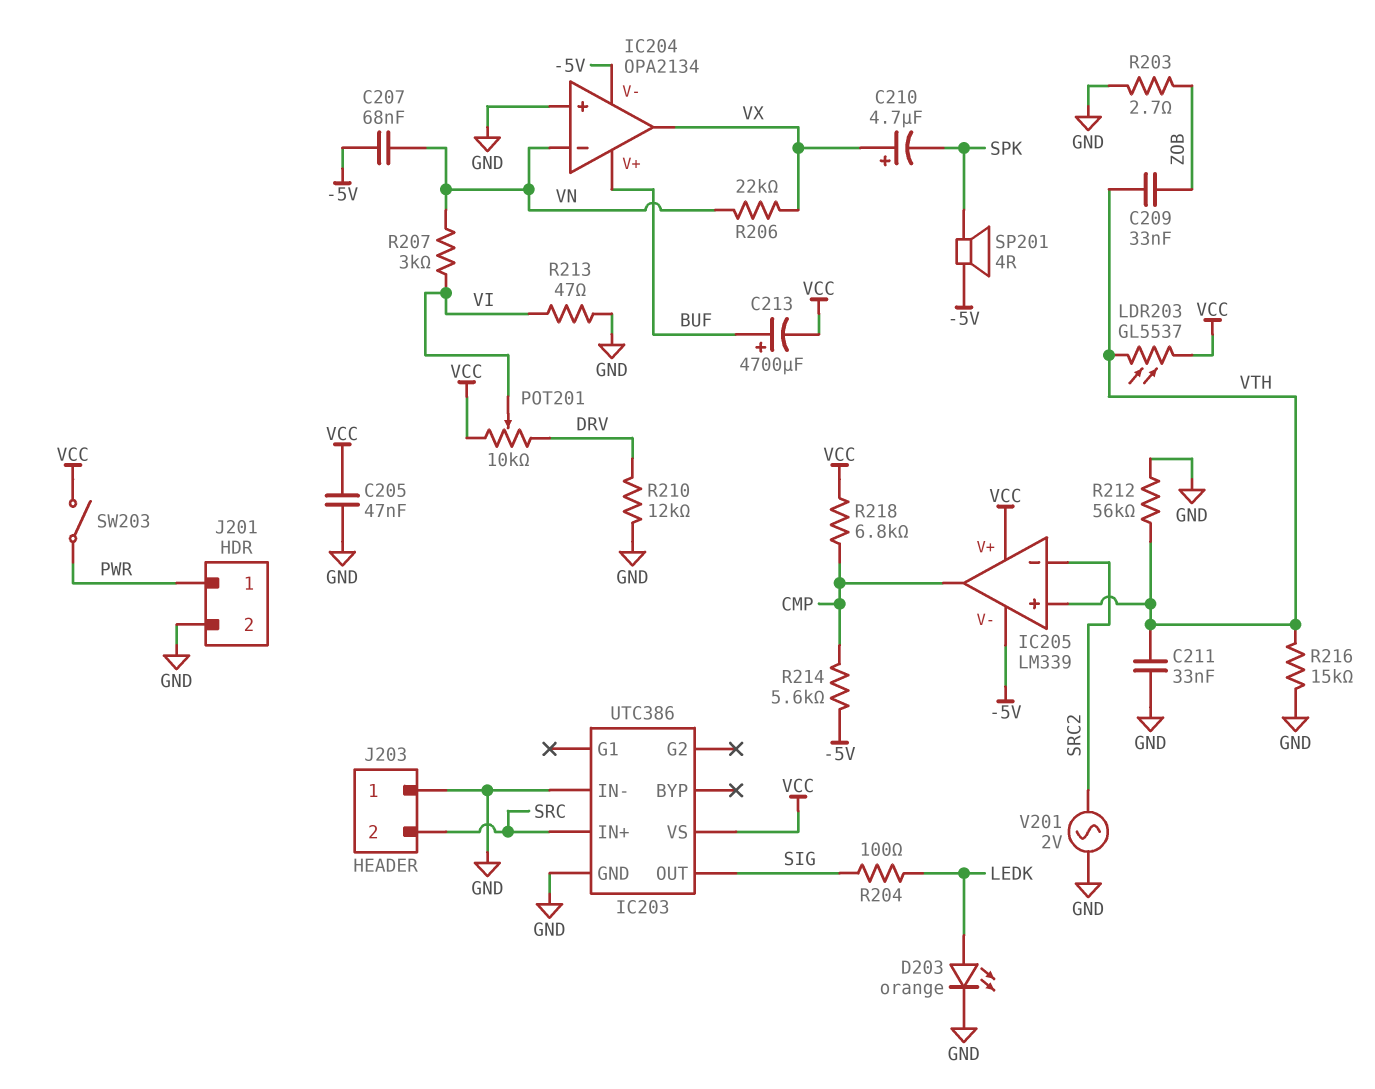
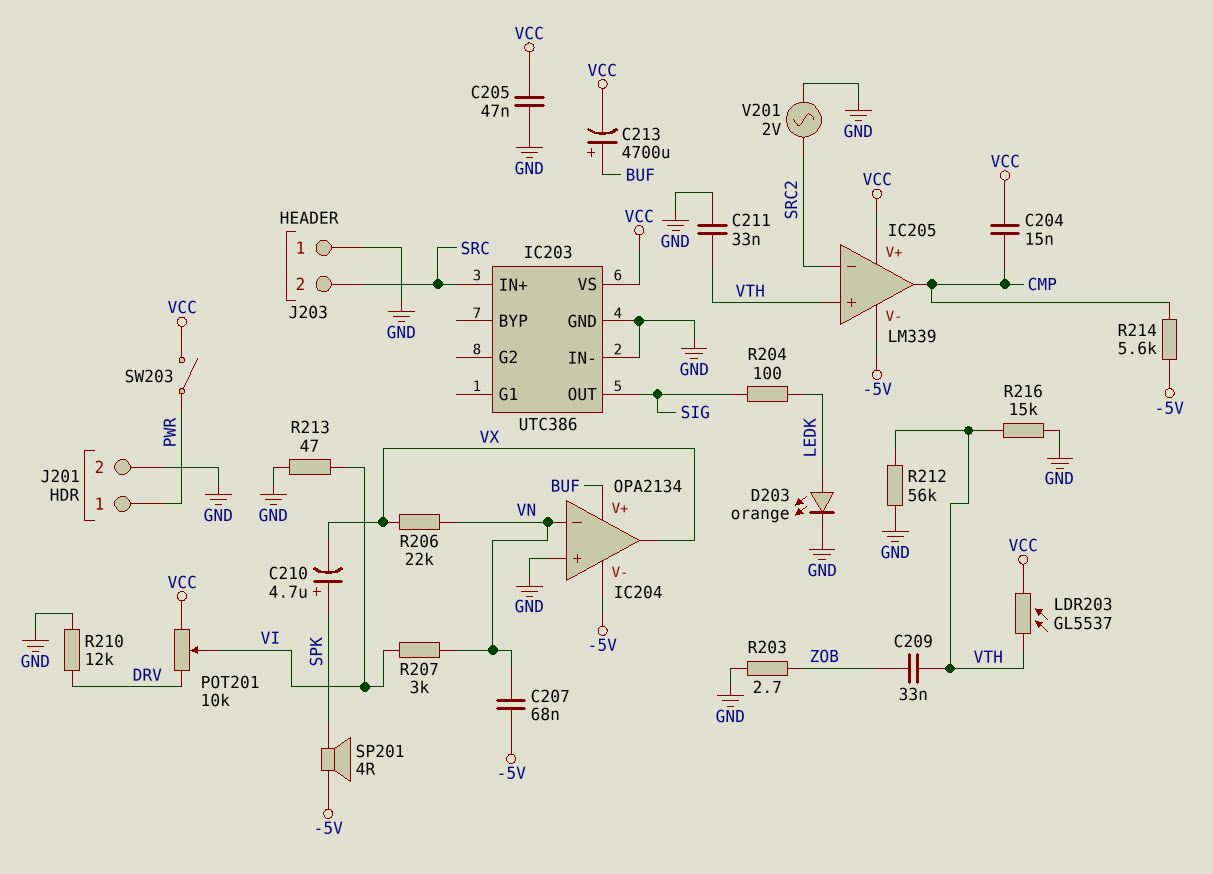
C204: none -> 15nF (CMP, VCC)
C210: 4.7uF (plus VX, minus SPK) -> 4.7uF (plus SPK, minus VX)
R218: 6.8k (CMP, VCC) -> none

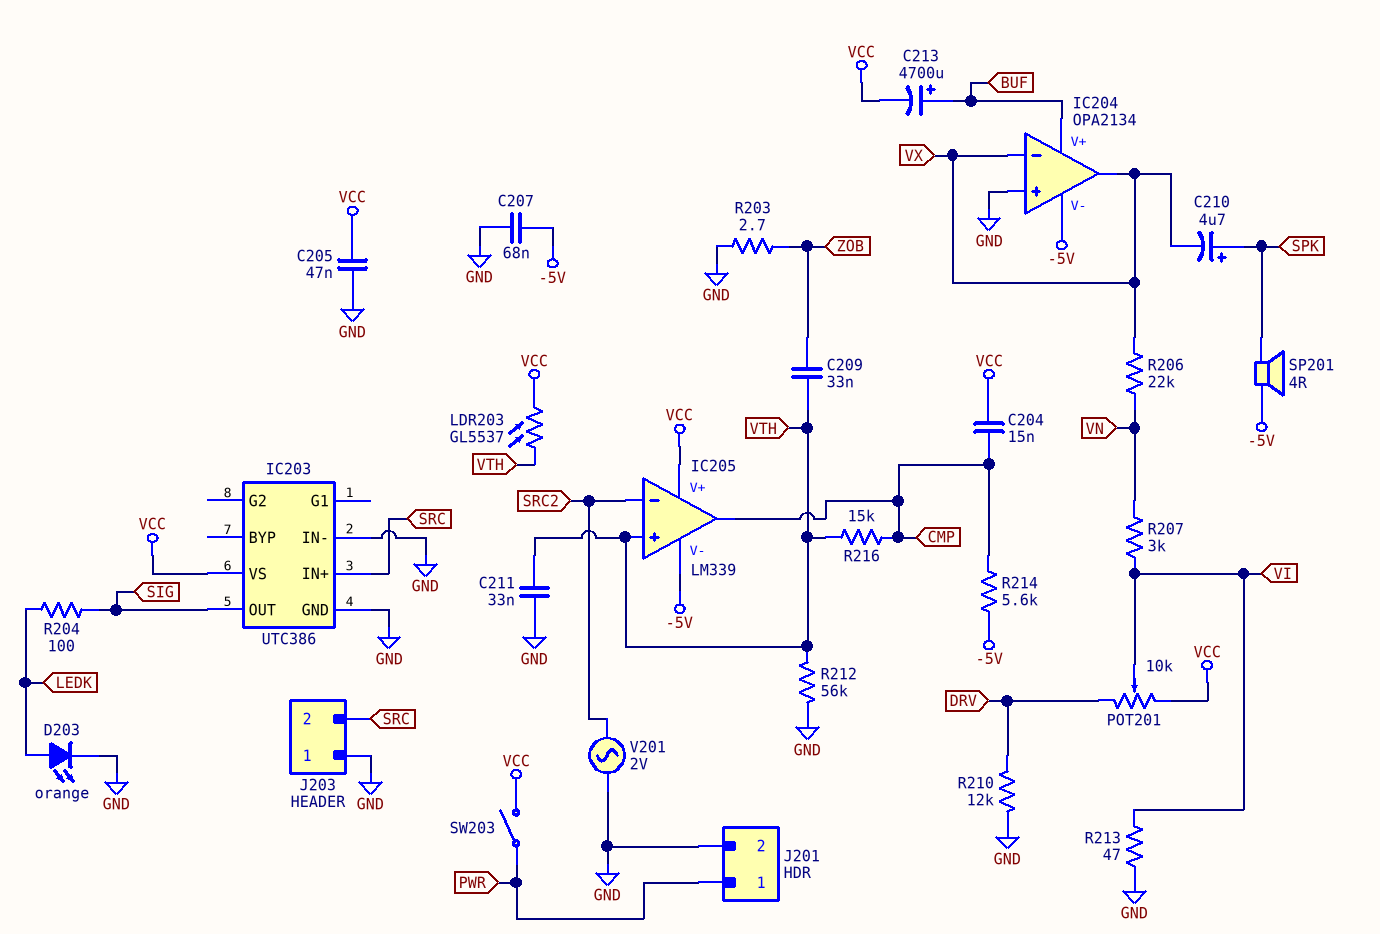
C207: 68nF (-5V, VN) -> 68nF (-5V, GND)
IC204 pin in-: VN -> VX
R216: 15k (GND, VTH) -> 15k (CMP, VTH)

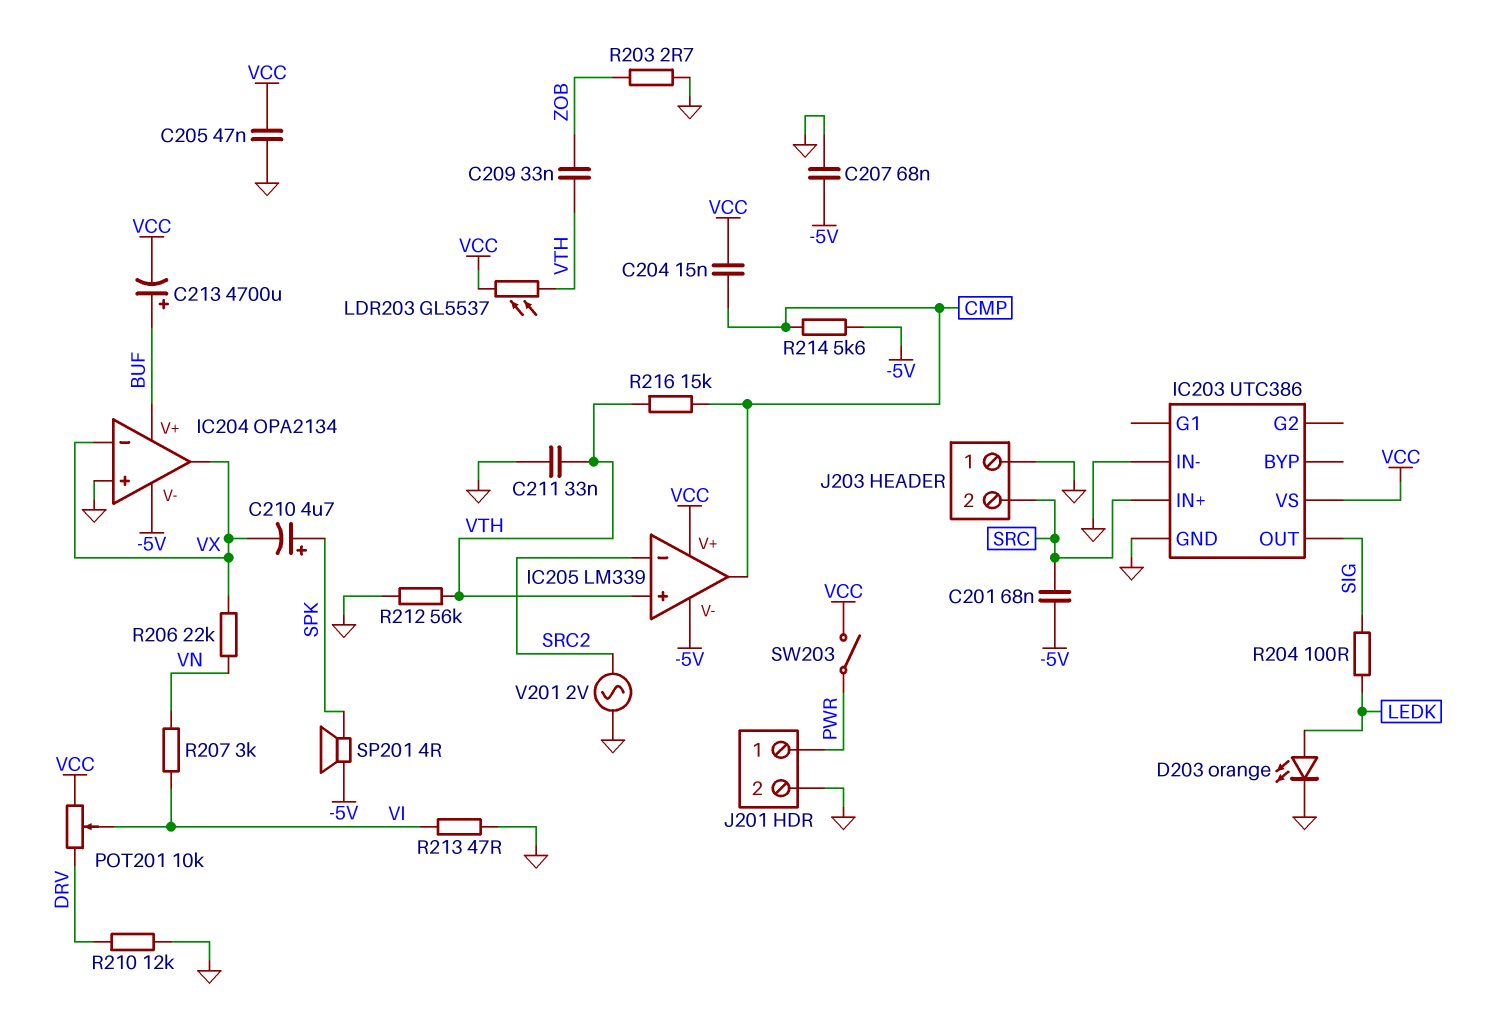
C201: none -> 68nF (-5V, SRC)

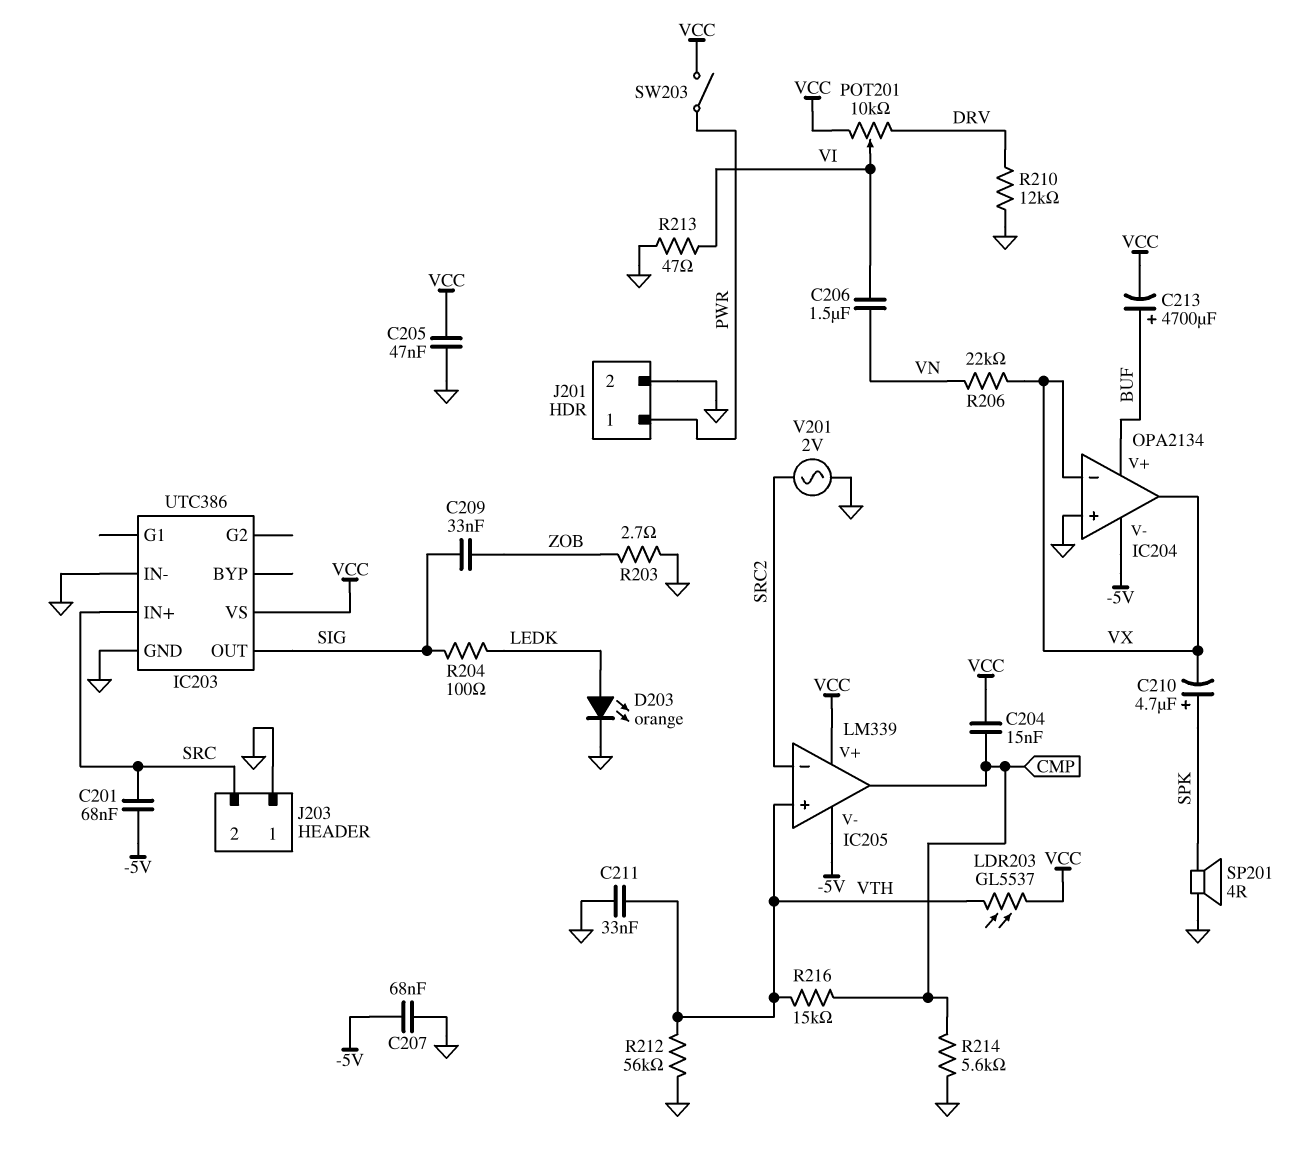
C206: none -> 1.5uF (VI, VN)
C209: 33nF (VTH, ZOB) -> 33nF (SIG, ZOB)
R207: 3k (VI, VN) -> none
R214: 5.6k (-5V, CMP) -> 5.6k (CMP, GND)
SP201: speaker 4R (-5V, SPK) -> speaker 4R (GND, SPK)

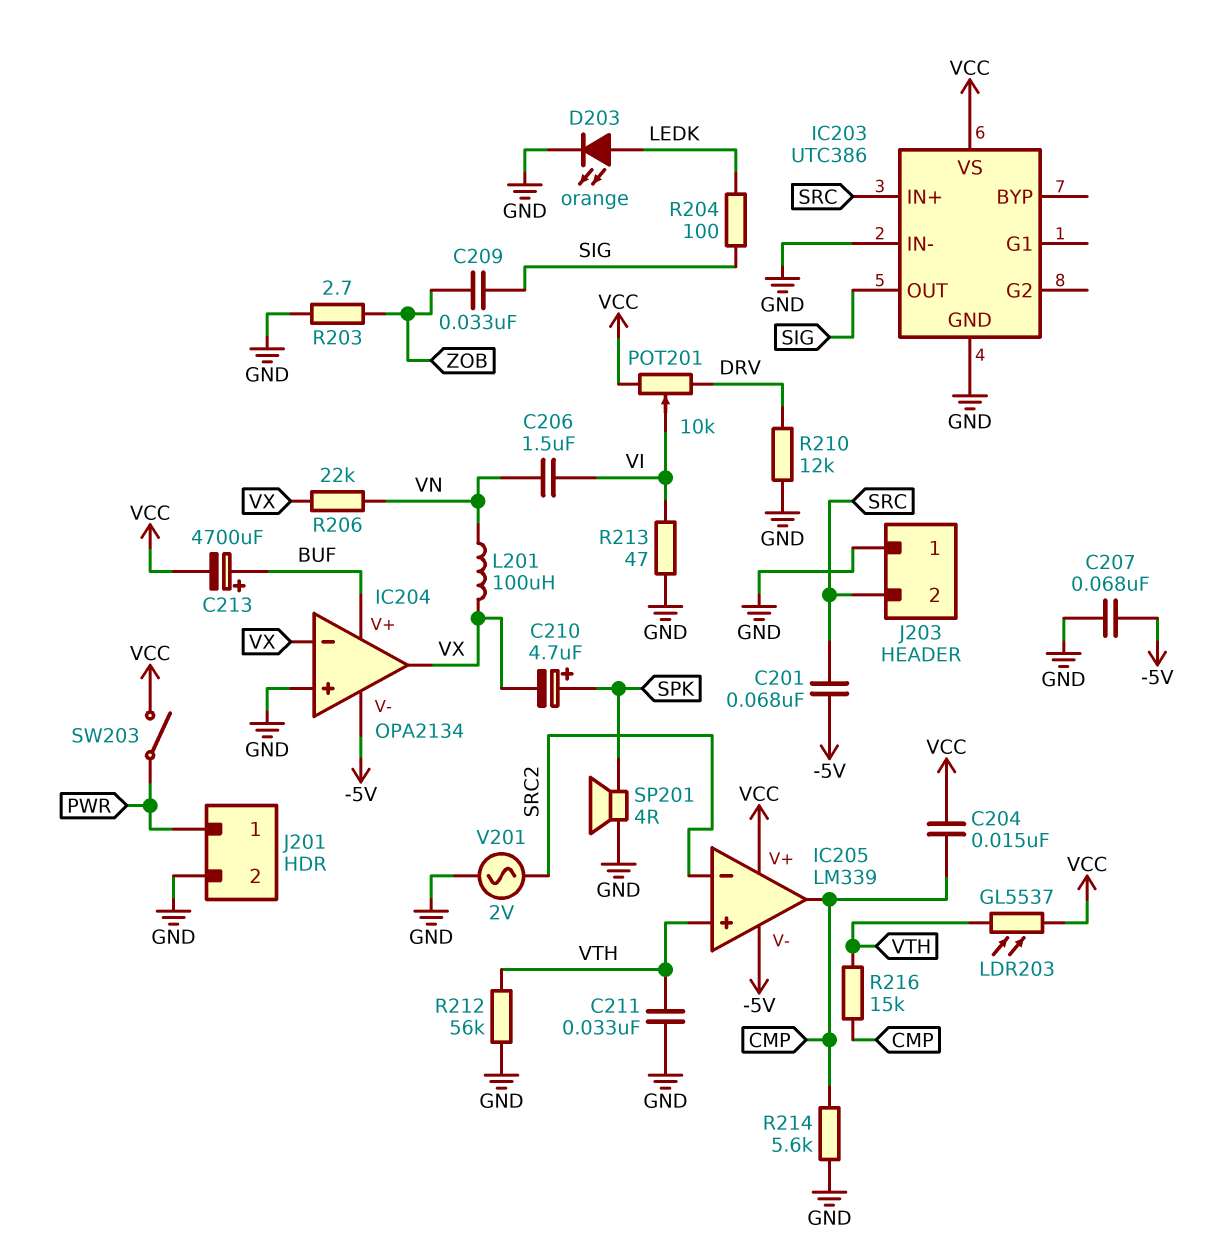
C205: 47nF (GND, VCC) -> none
L201: none -> 100uH (VN, VX)

